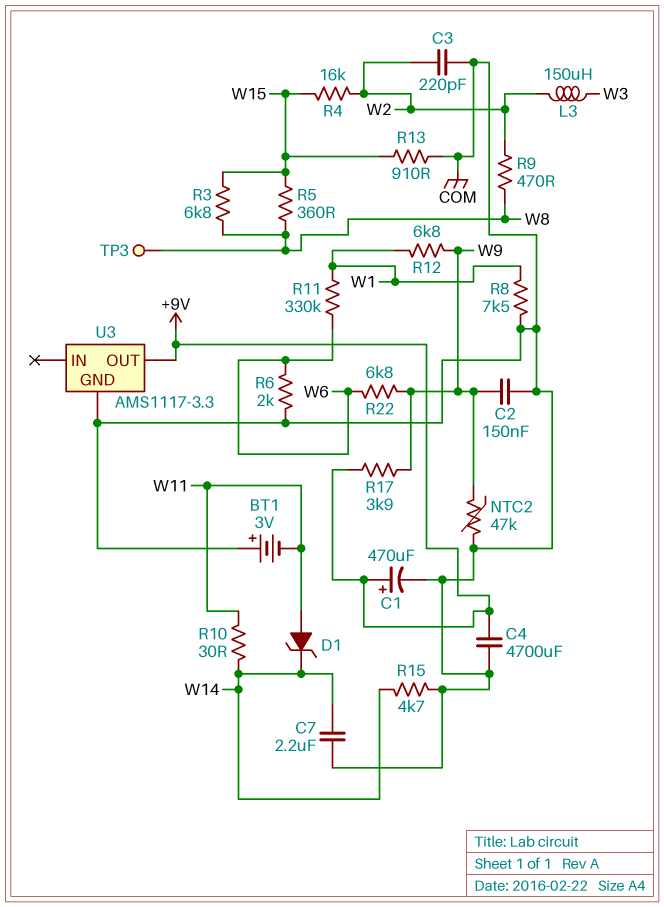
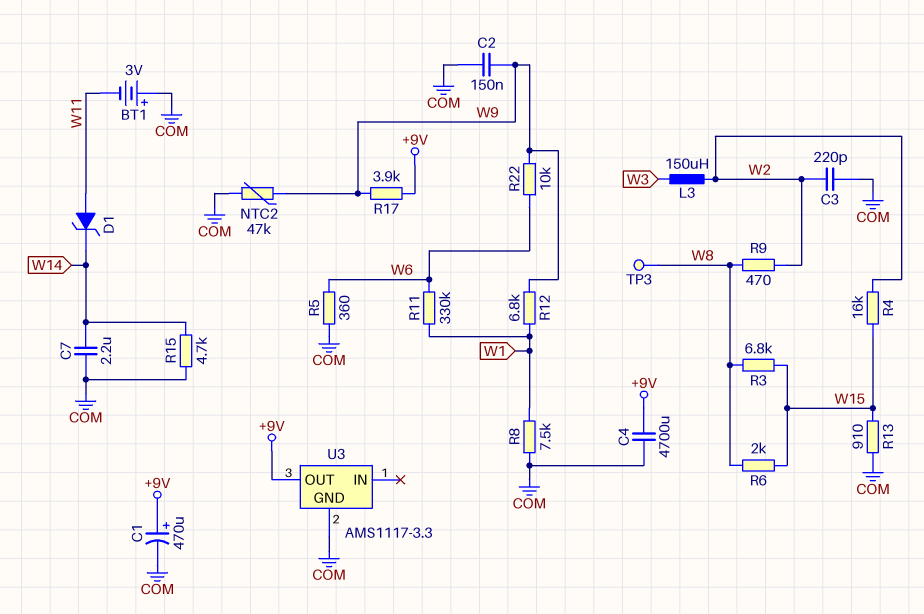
R5: 360 (W8, W15) -> 360 (COM, W6)
R6: 2k (COM, W6) -> 2k (W8, W15)
R10: 30 (W11, W14) -> none
R22: 6.8k (W6, W9) -> 10k (W6, W9)

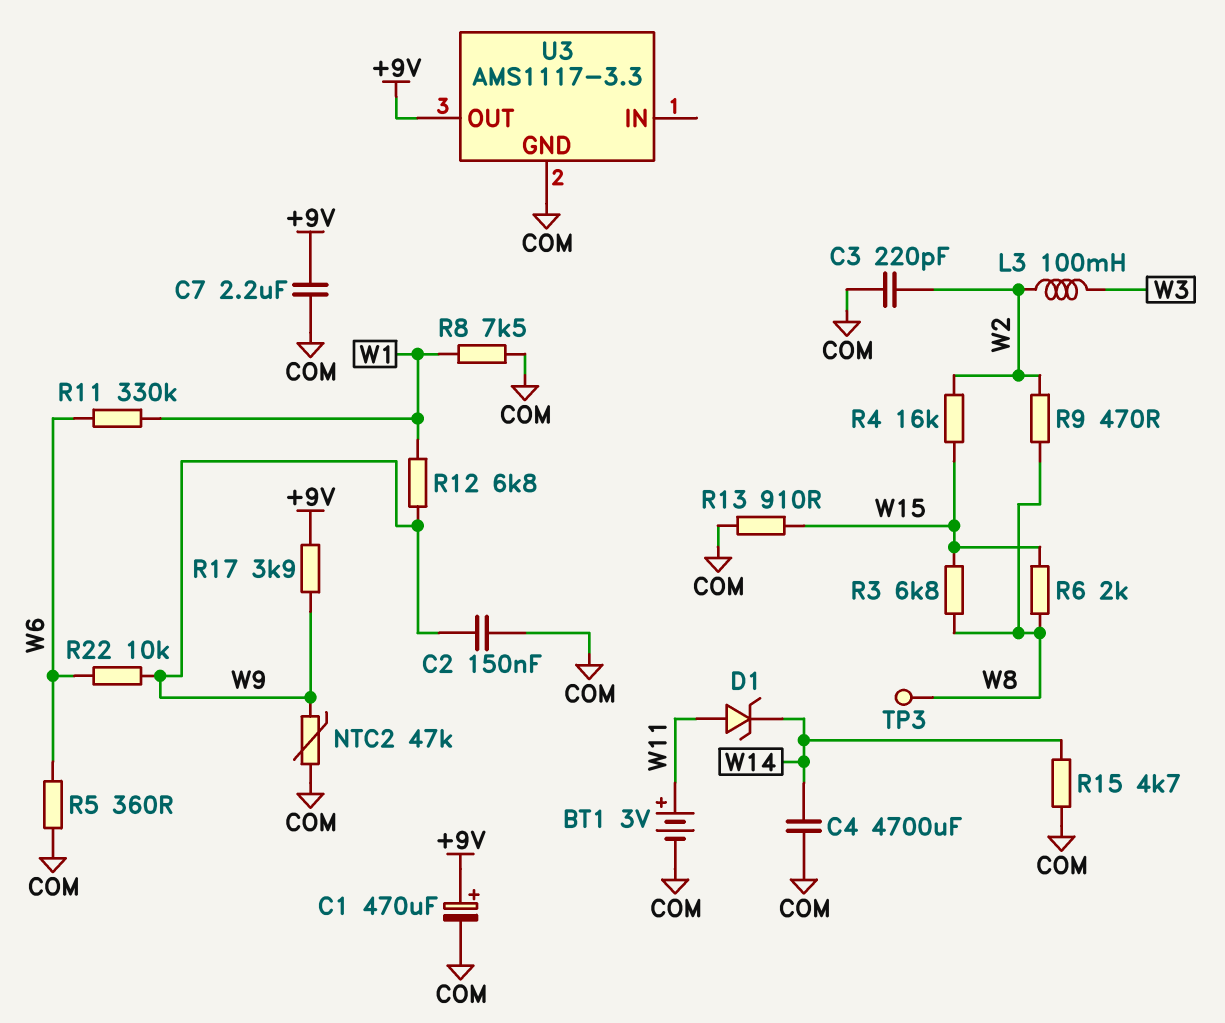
BT1: 3V (plus COM, minus W11) -> 3V (plus W11, minus COM)
C4: 4700uF (+9V, COM) -> 4700uF (COM, W14)
C7: 2.2uF (COM, W14) -> 2.2uF (+9V, COM)
L3: 150uH (W2, W3) -> 100mH (W2, W3)

